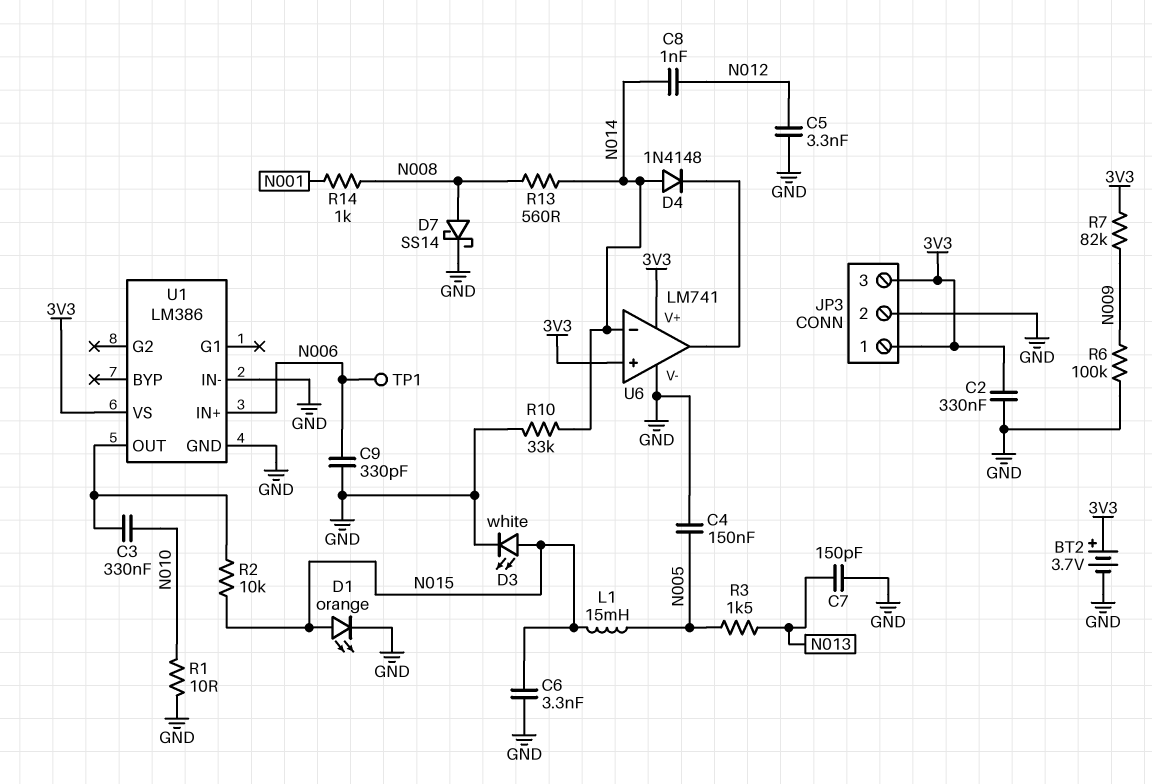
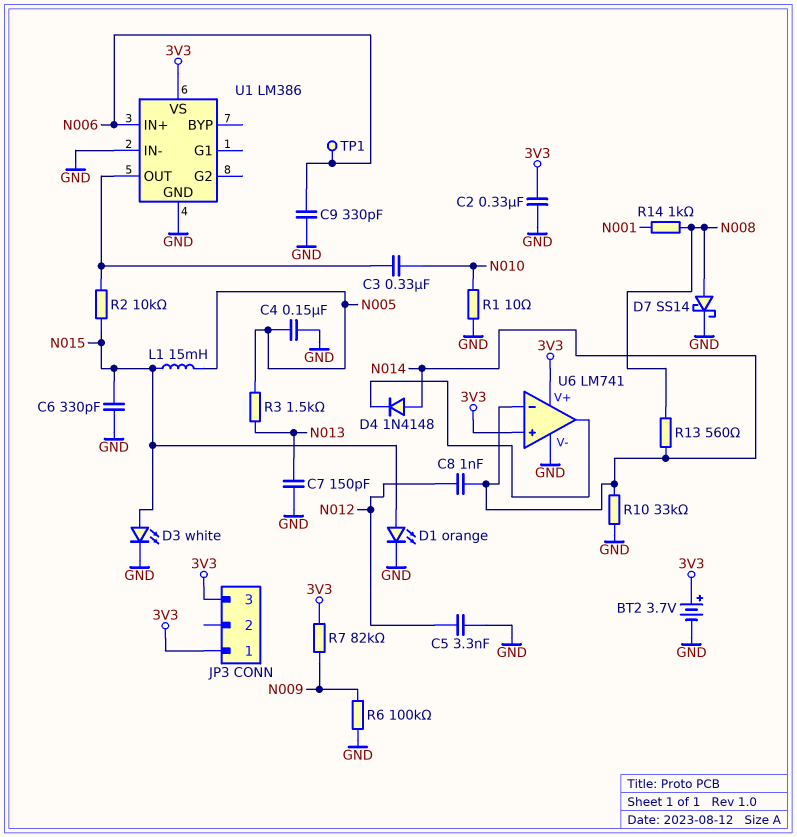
C6: 3.3nF (GND, N015) -> 330pF (GND, N015)
JP3 pin 2: GND -> none

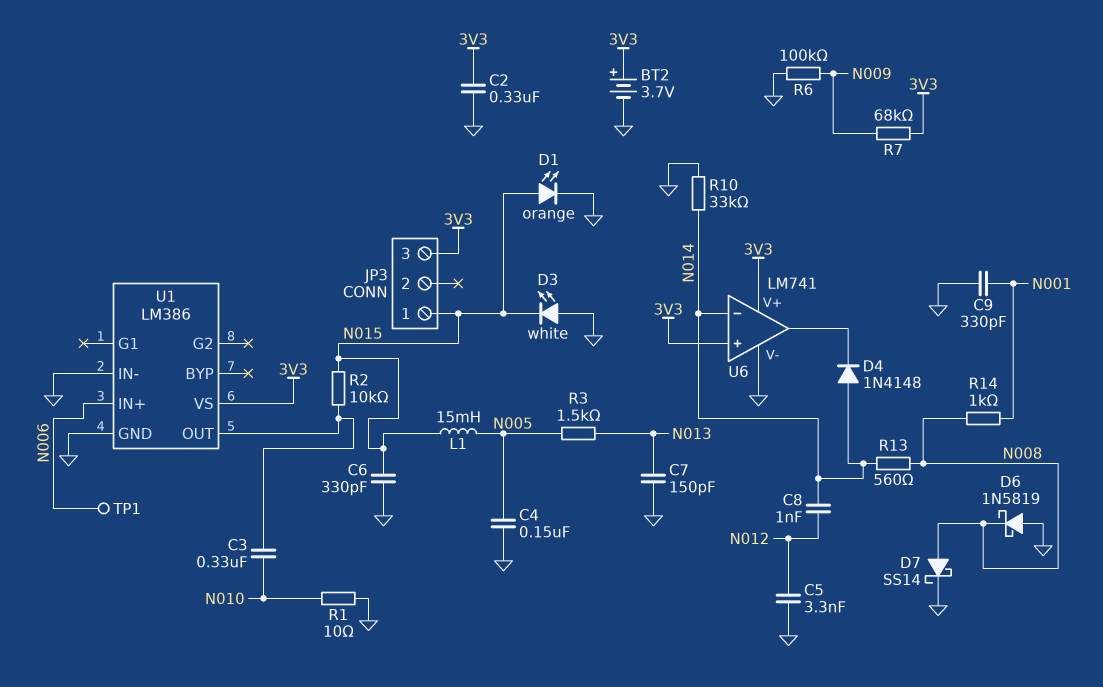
C9: 330pF (GND, N006) -> 330pF (GND, N001)
D3: LED white (A N015, K GND) -> LED white (A GND, K N015)
D6: none -> schottky 1N5819 (A GND, K N008)
JP3 pin 1: 3V3 -> N015
R7: 82k (3V3, N009) -> 68k (3V3, N009)

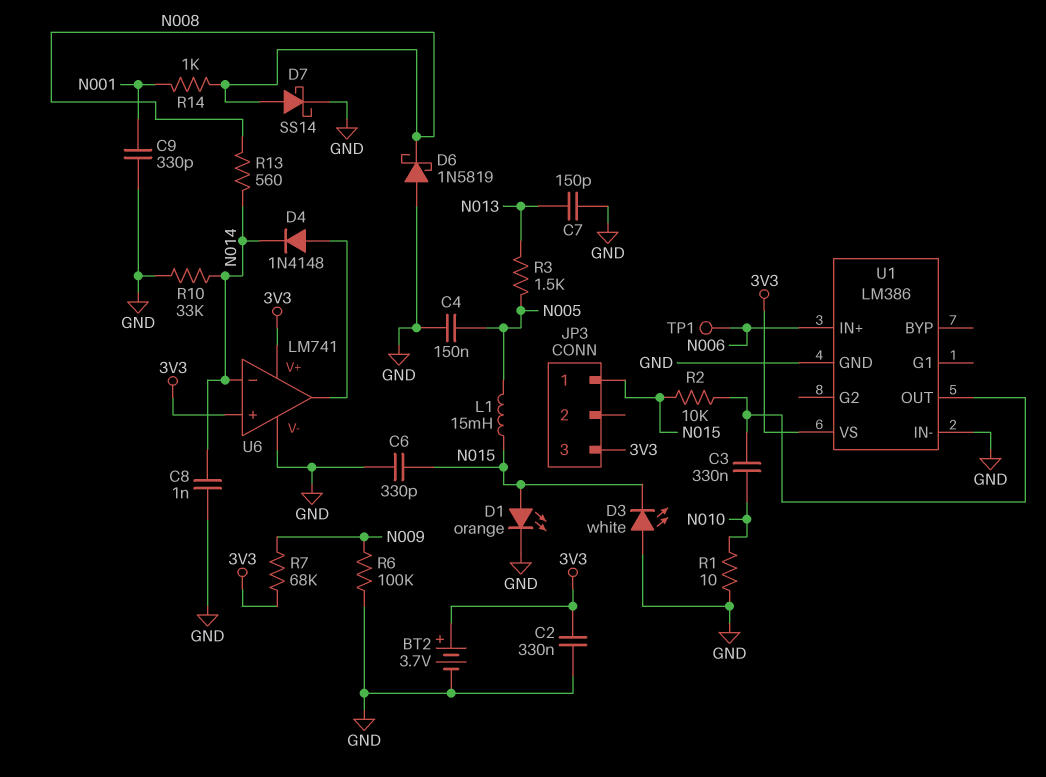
C5: 3.3nF (GND, N012) -> none
C8: 1nF (N012, N014) -> 1nF (GND, N014)
D4: diode 1N4148 (A N014, K U6/out) -> diode 1N4148 (A U6/out, K N014)

